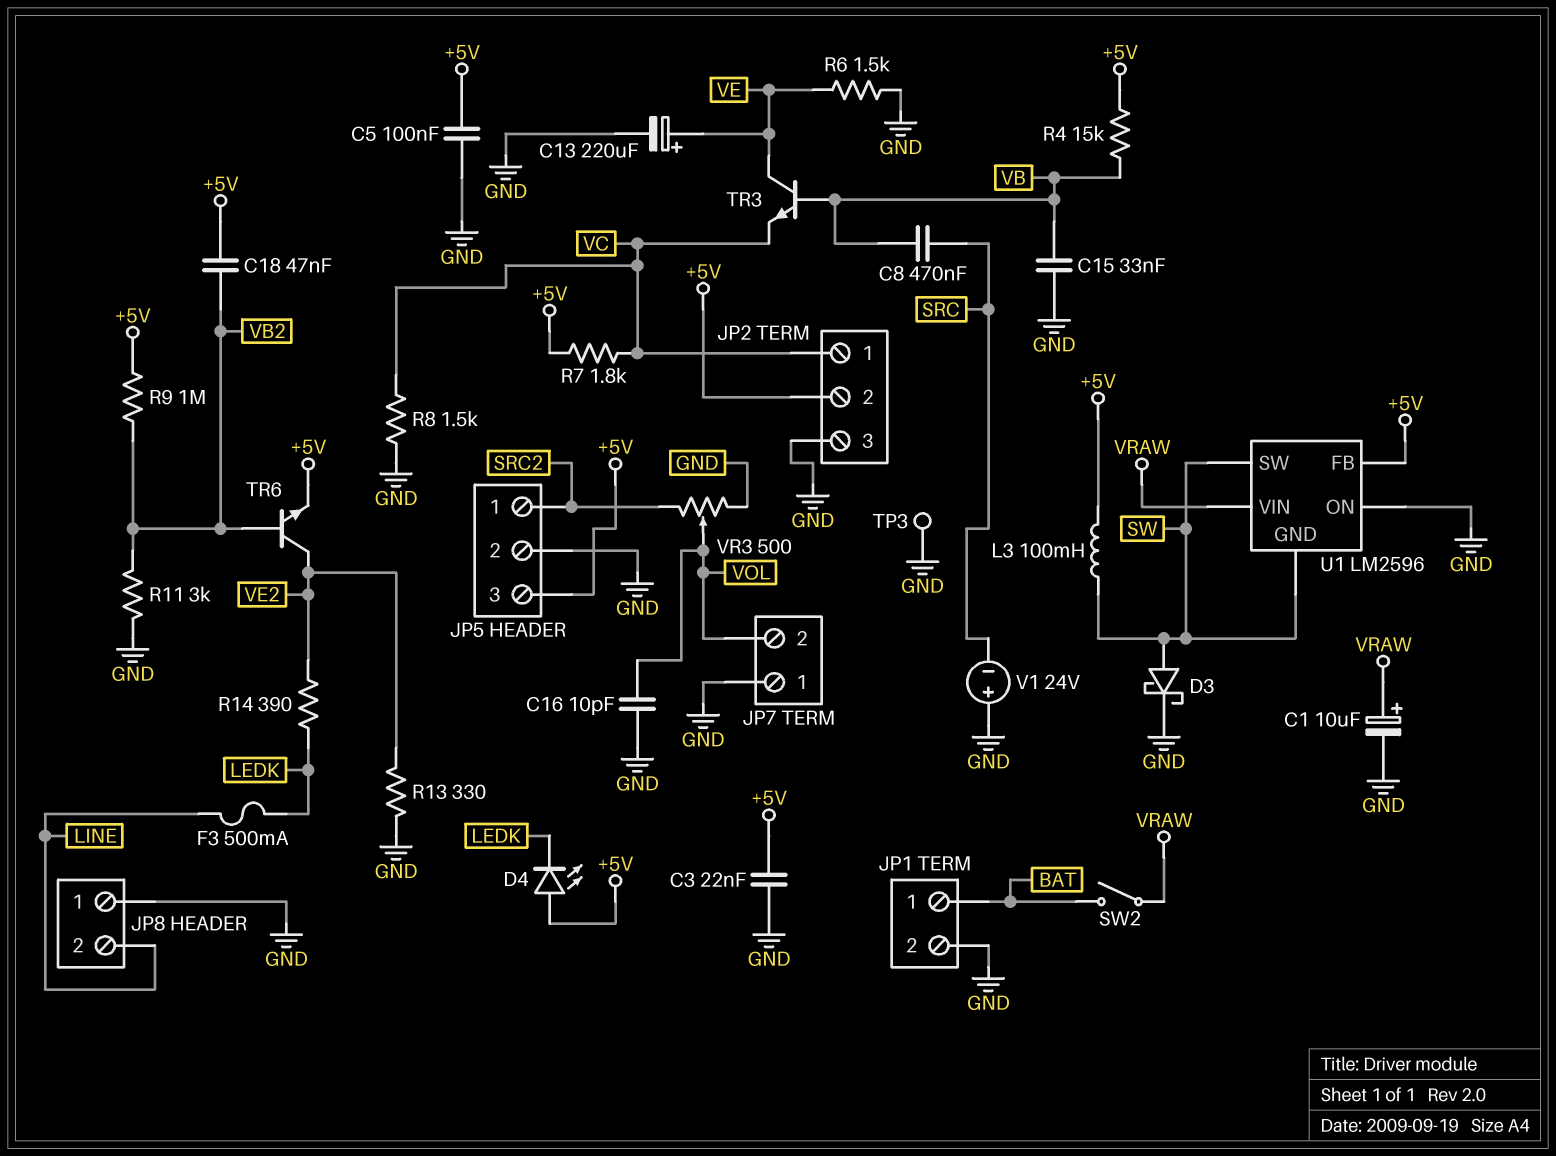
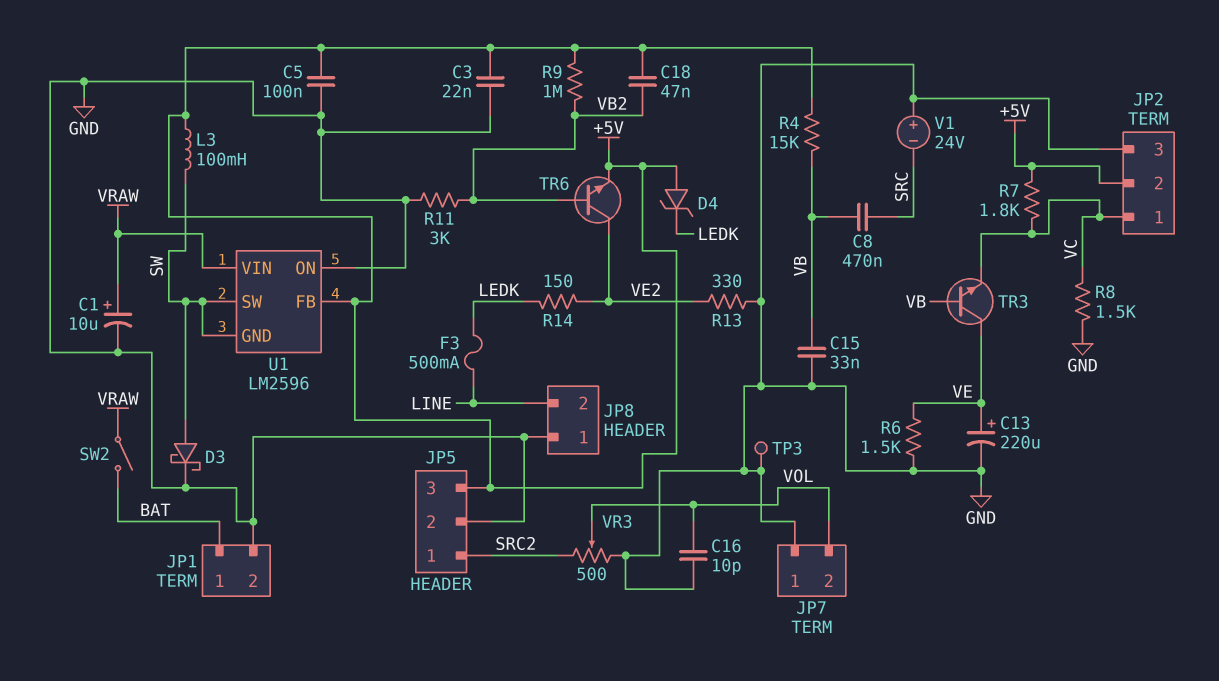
D4: LED (A +5V, K LEDK) -> zener (A +5V, K LEDK)
R14: 390 (LEDK, VE2) -> 150 (LEDK, VE2)

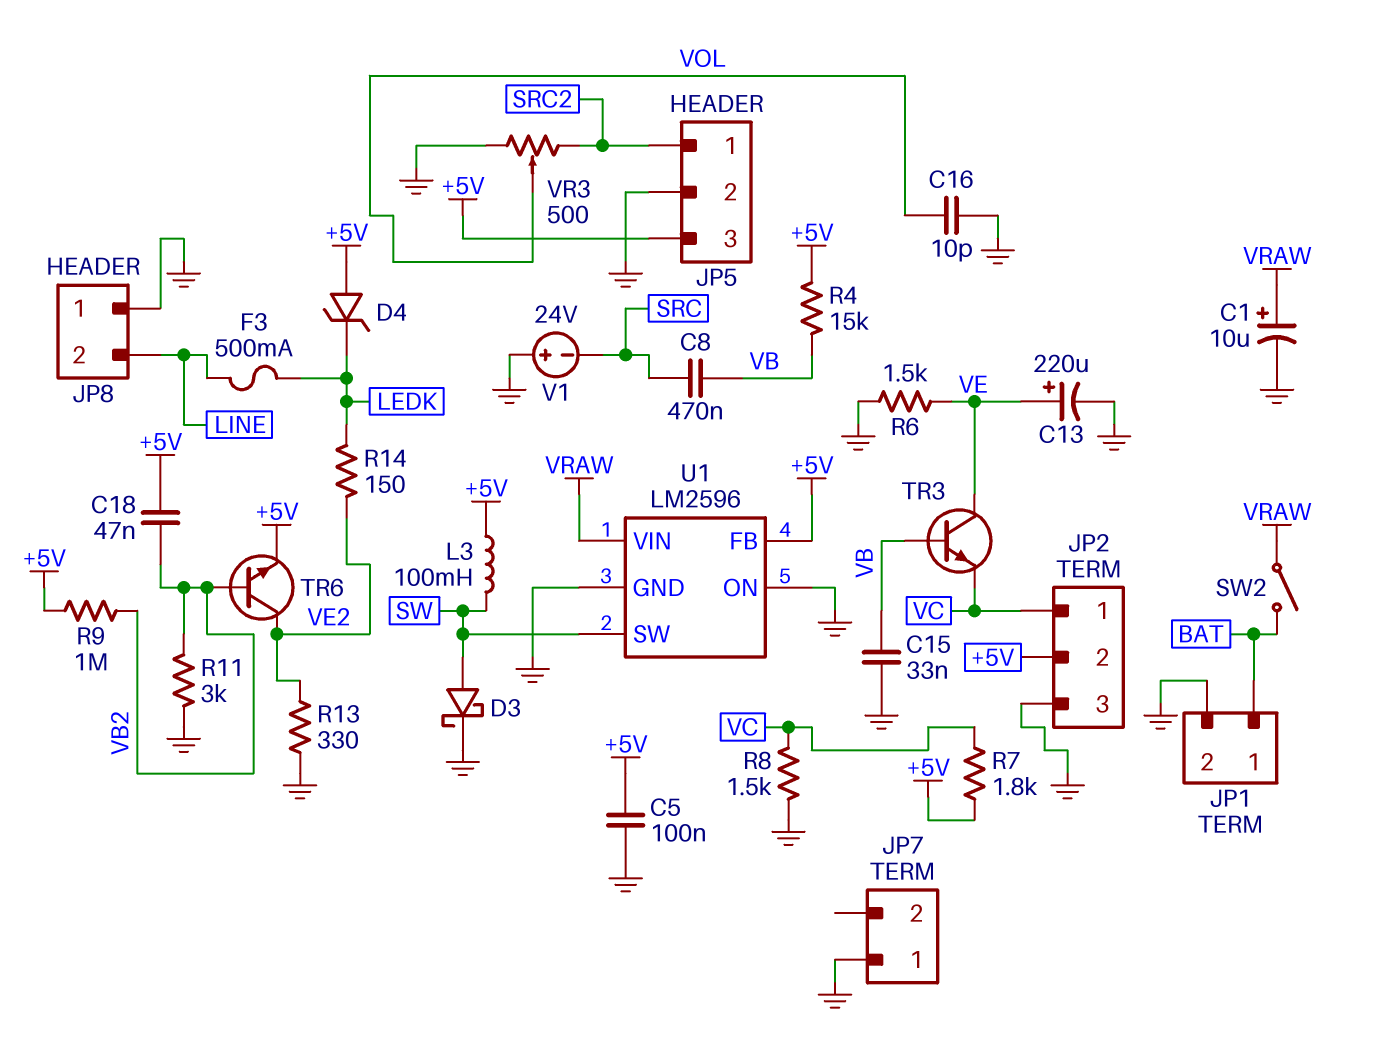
C3: 22nF (+5V, GND) -> none
JP7 pin 2: VOL -> none
TP3: test point (GND) -> none
U1 pin GND: SW -> GND

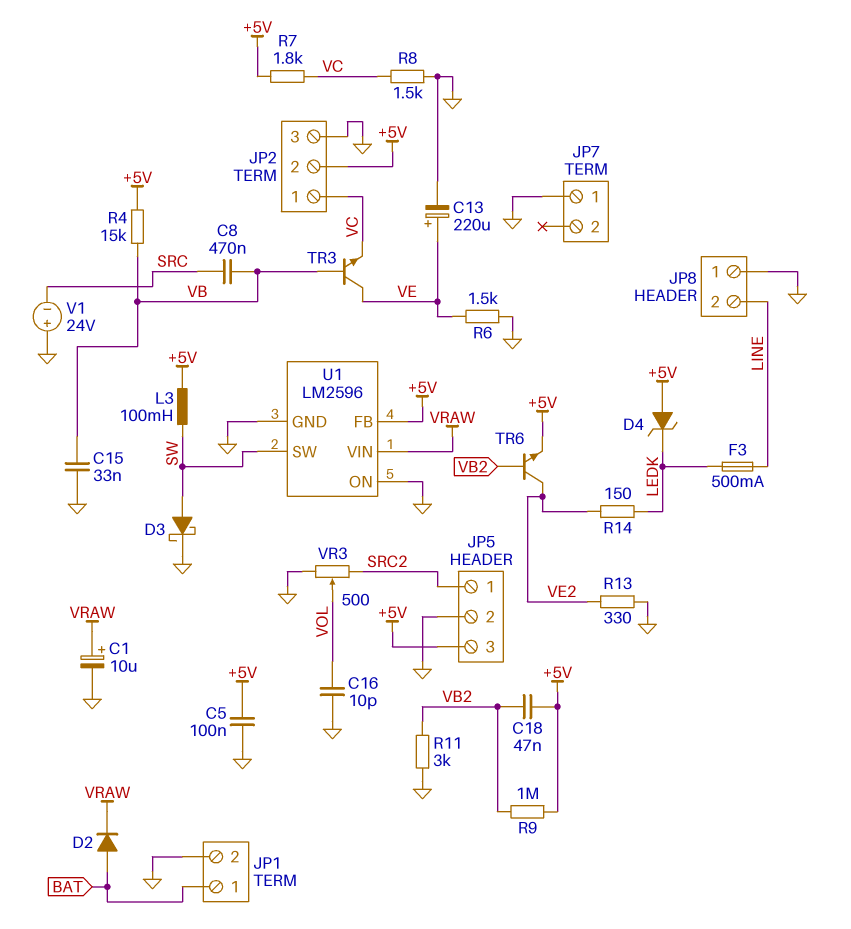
D2: none -> diode (A BAT, K VRAW)
SW2: switch (BAT, VRAW) -> none

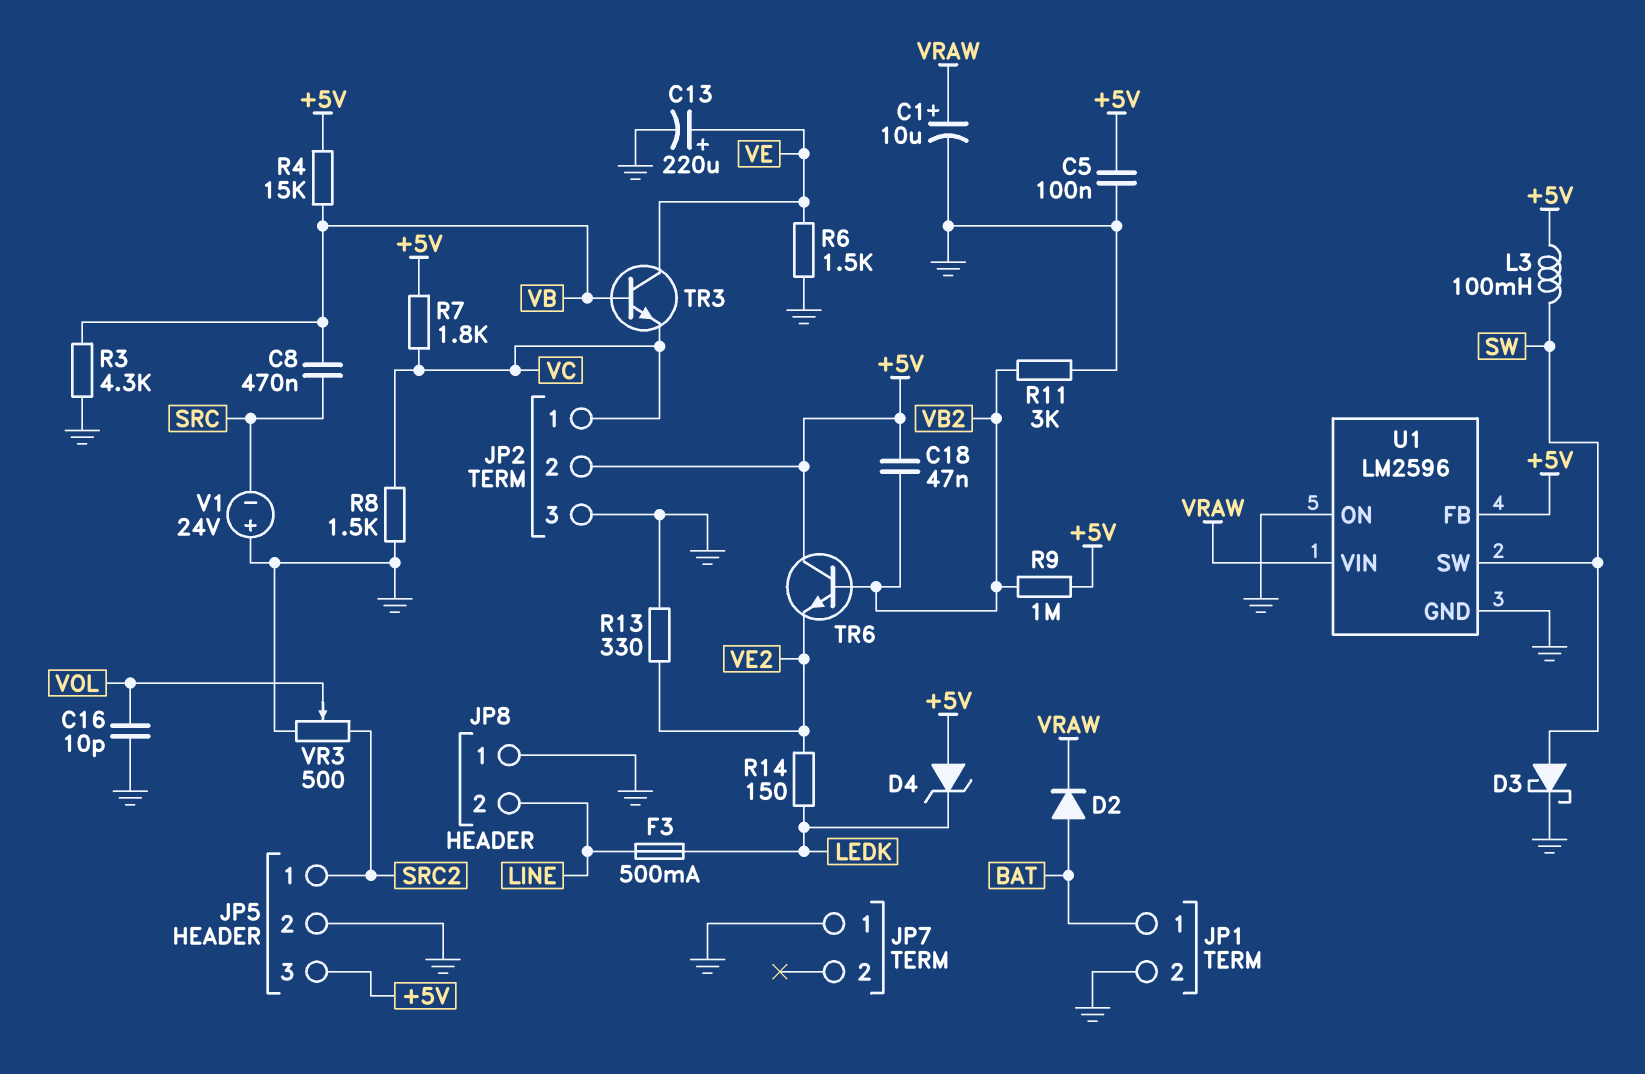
C15: 33nF (GND, VB) -> none
R3: none -> 4.3k (GND, VB)
TR6: NPN (B VB2, C VE2, E +5V) -> NPN (B VB2, C +5V, E VE2)

